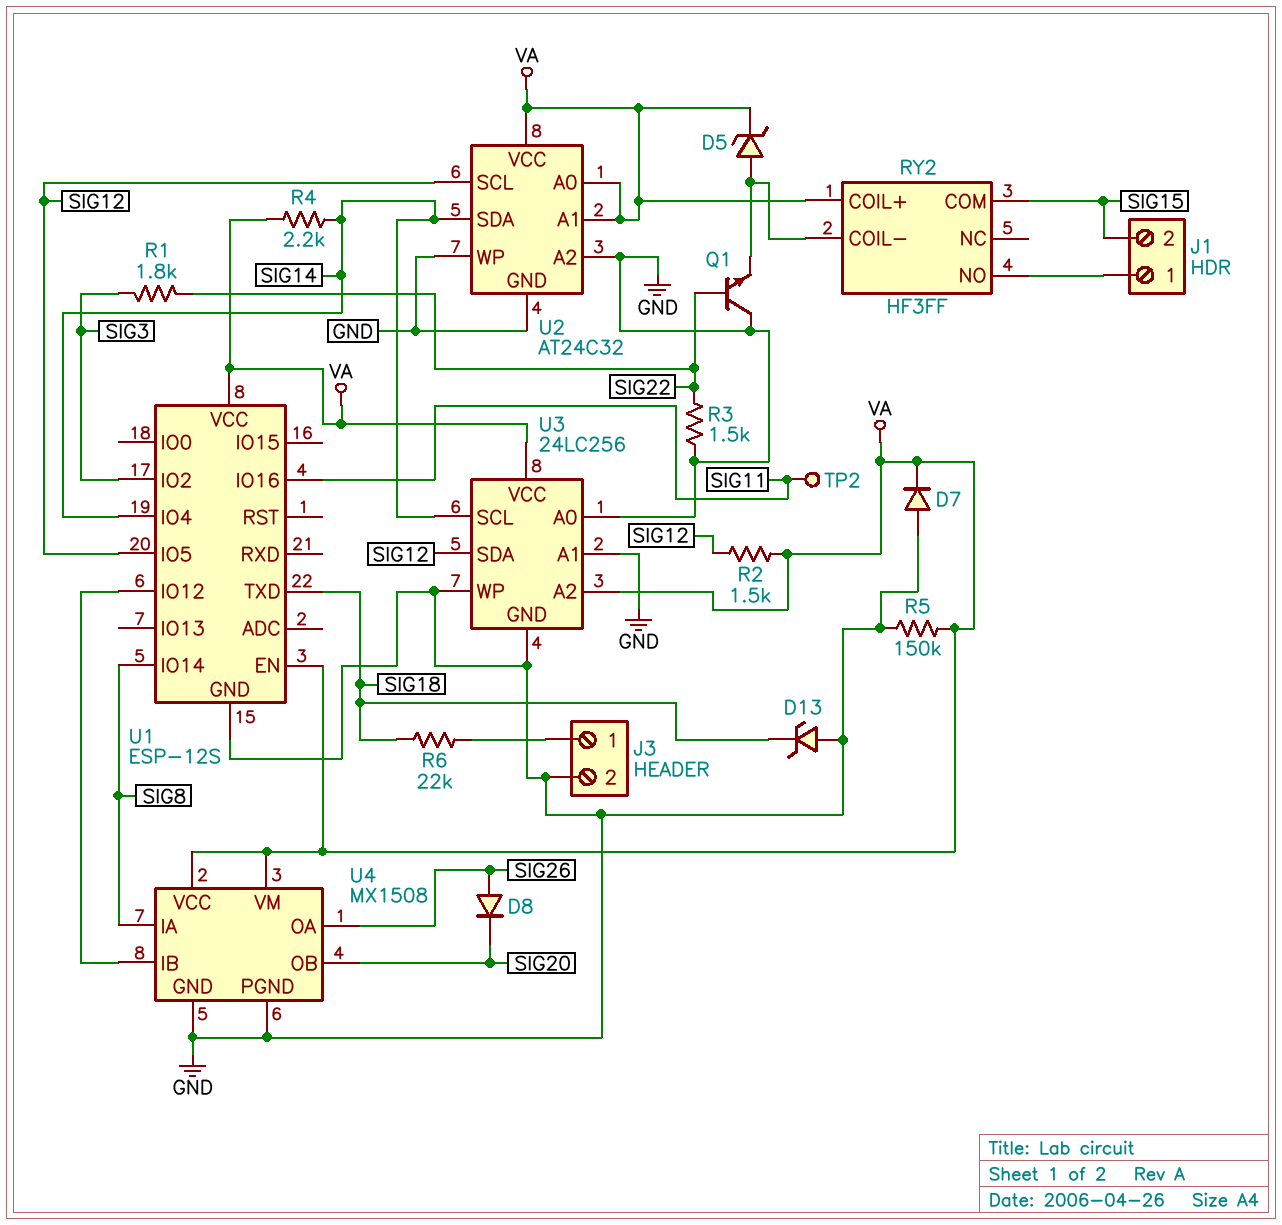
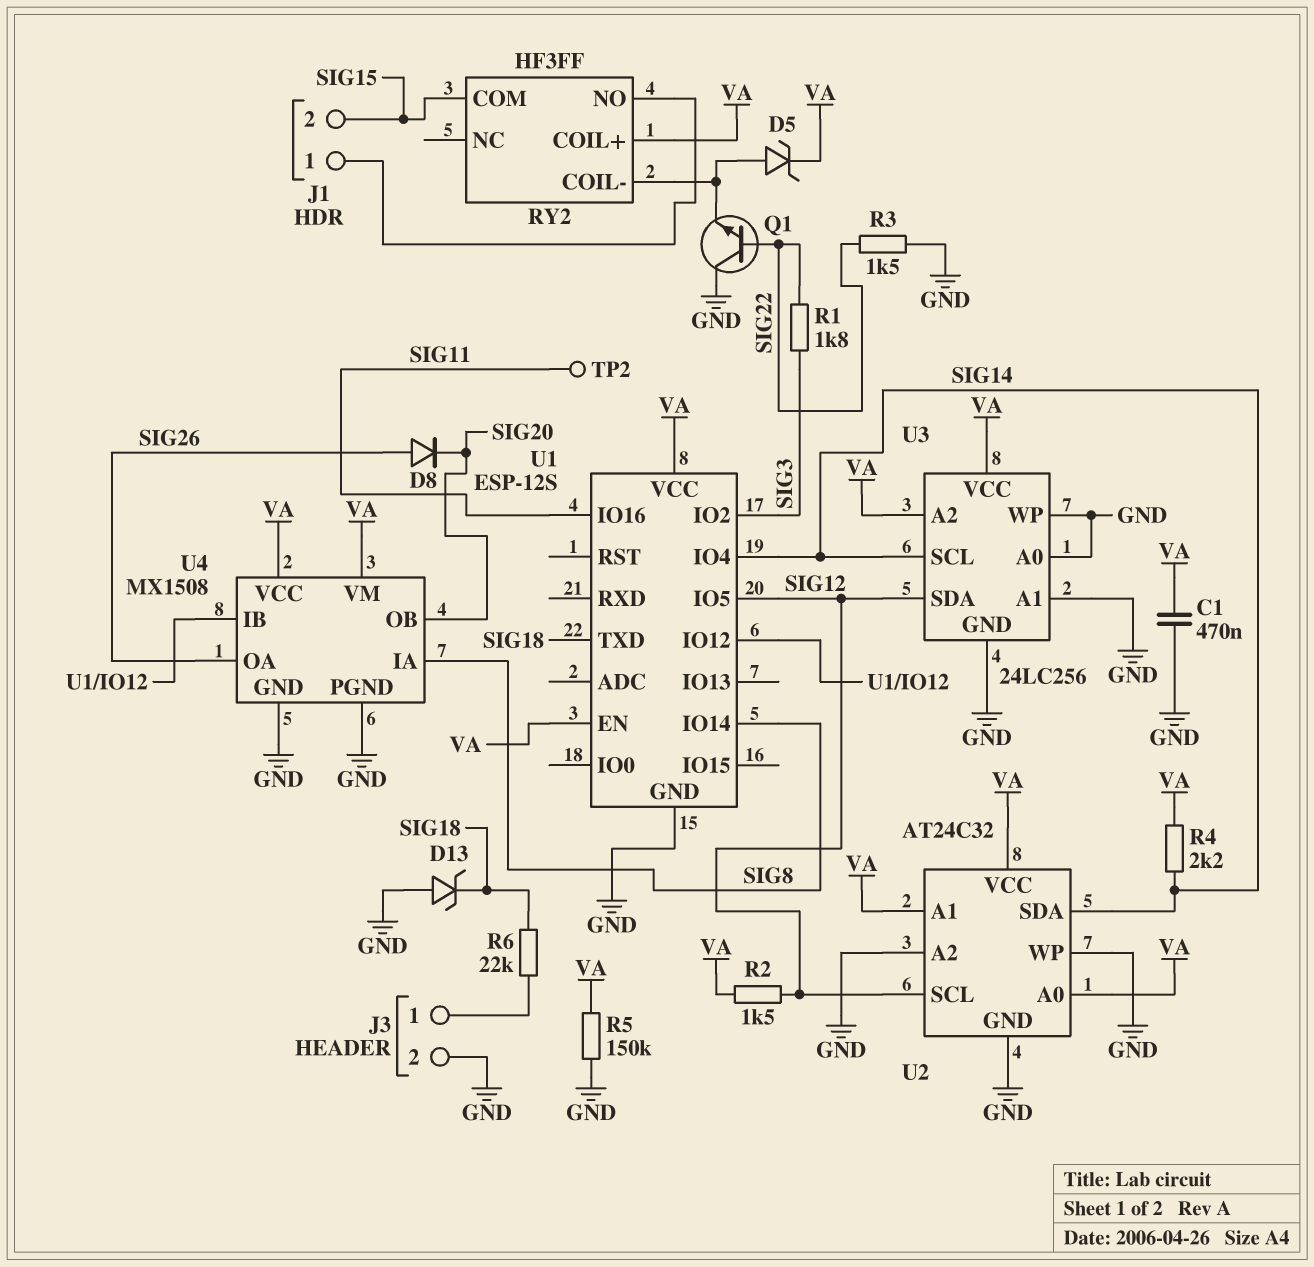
C1: none -> 470nF (GND, VA)
D7: diode (A GND, K VA) -> none

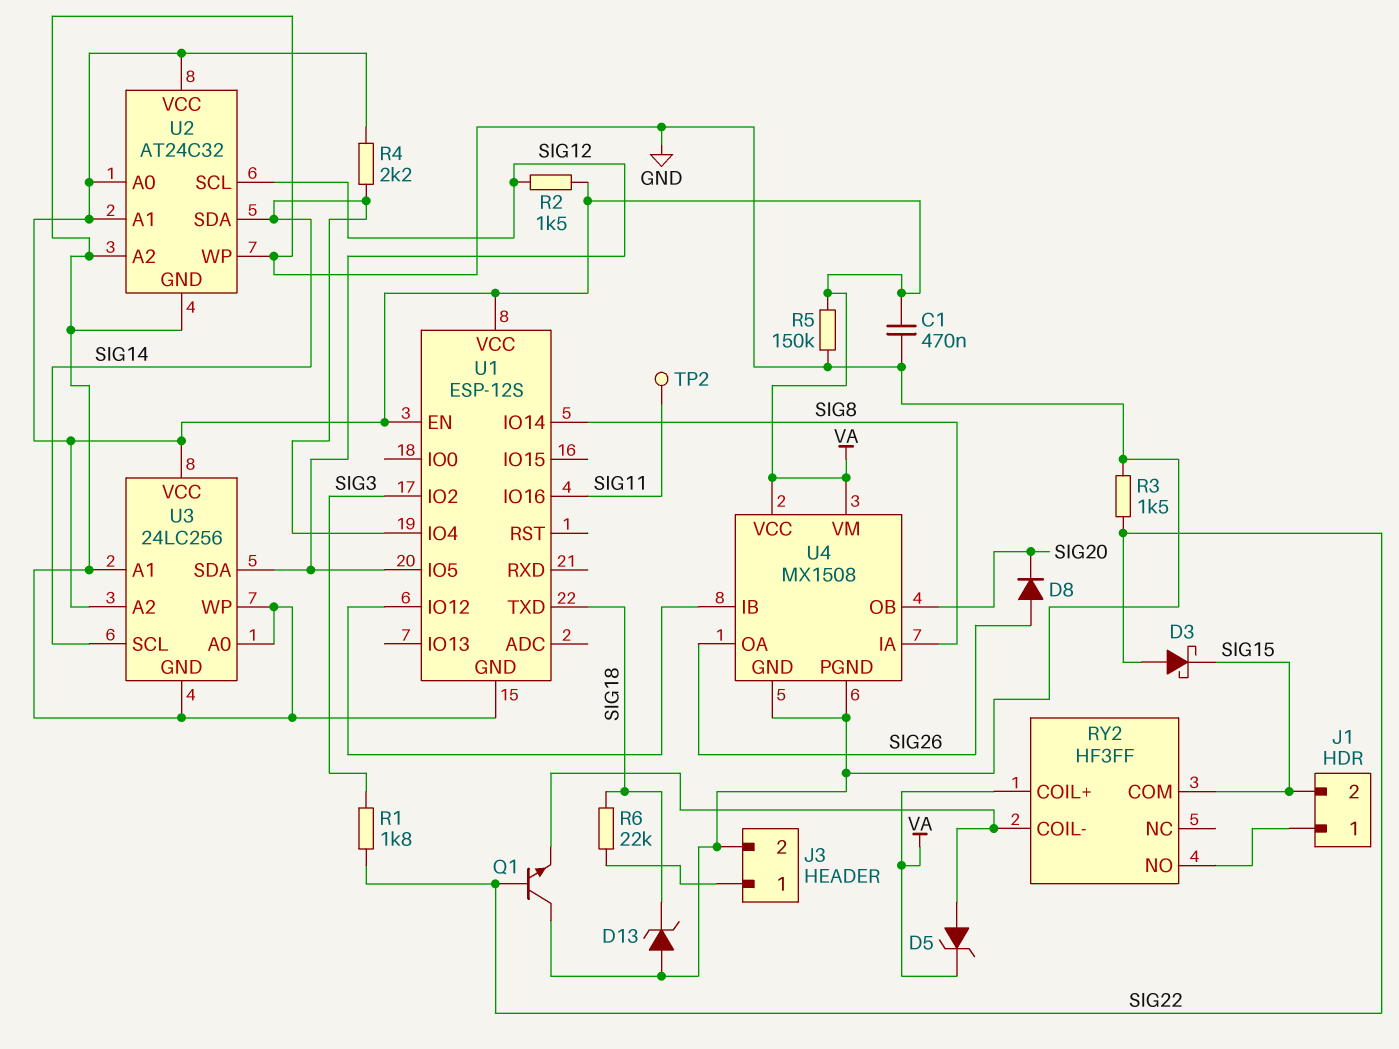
D3: none -> schottky (A SIG22, K SIG15)

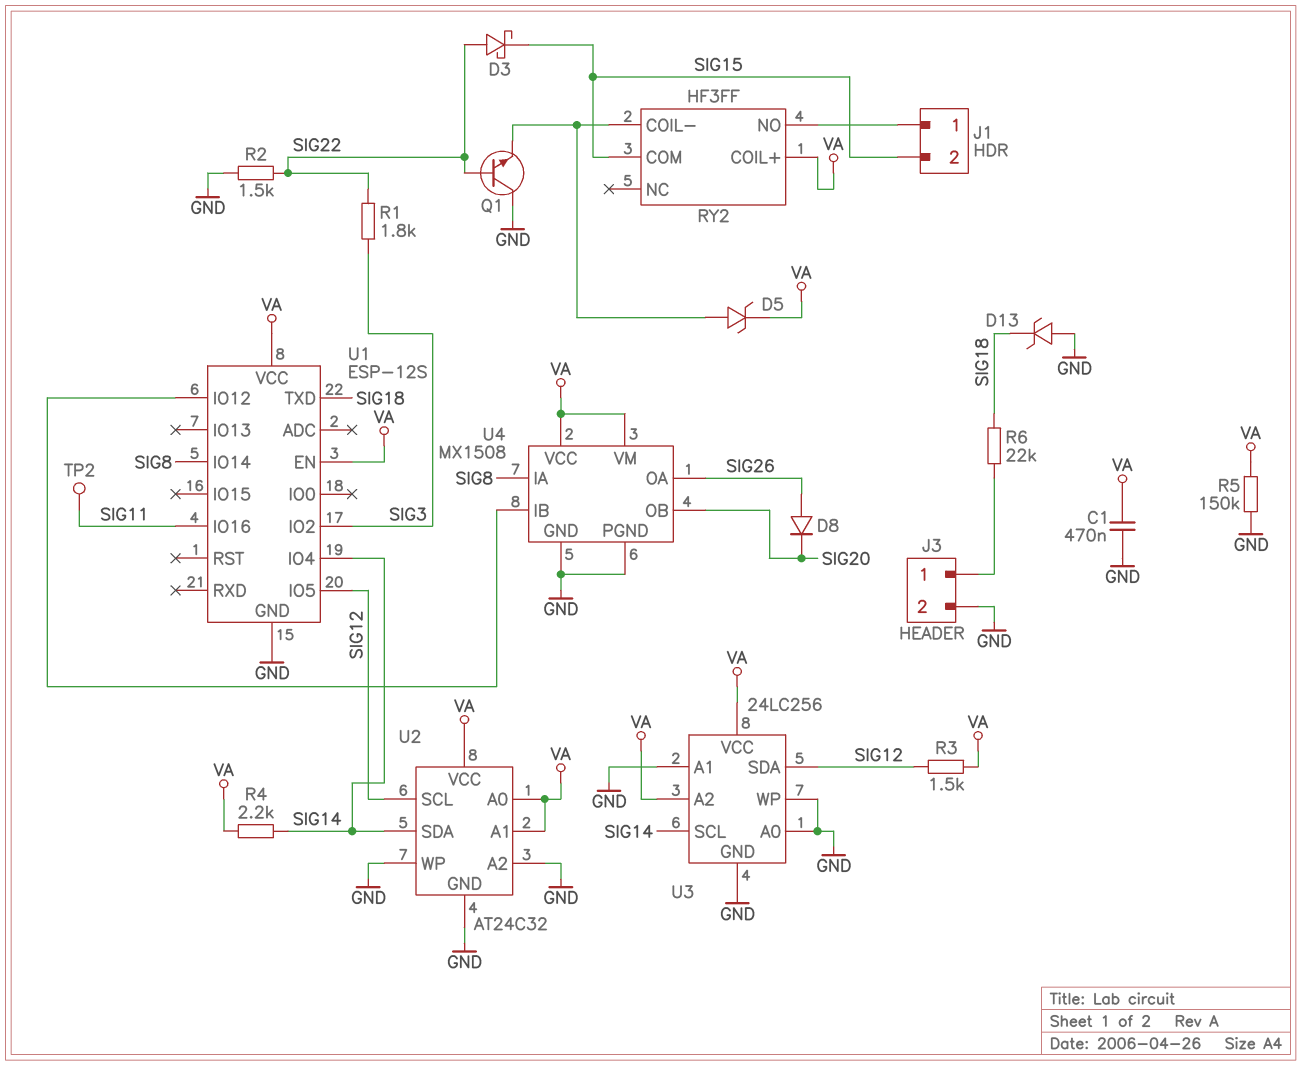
R2: 1.5k (SIG12, VA) -> 1.5k (GND, SIG22)
R3: 1.5k (GND, SIG22) -> 1.5k (SIG12, VA)

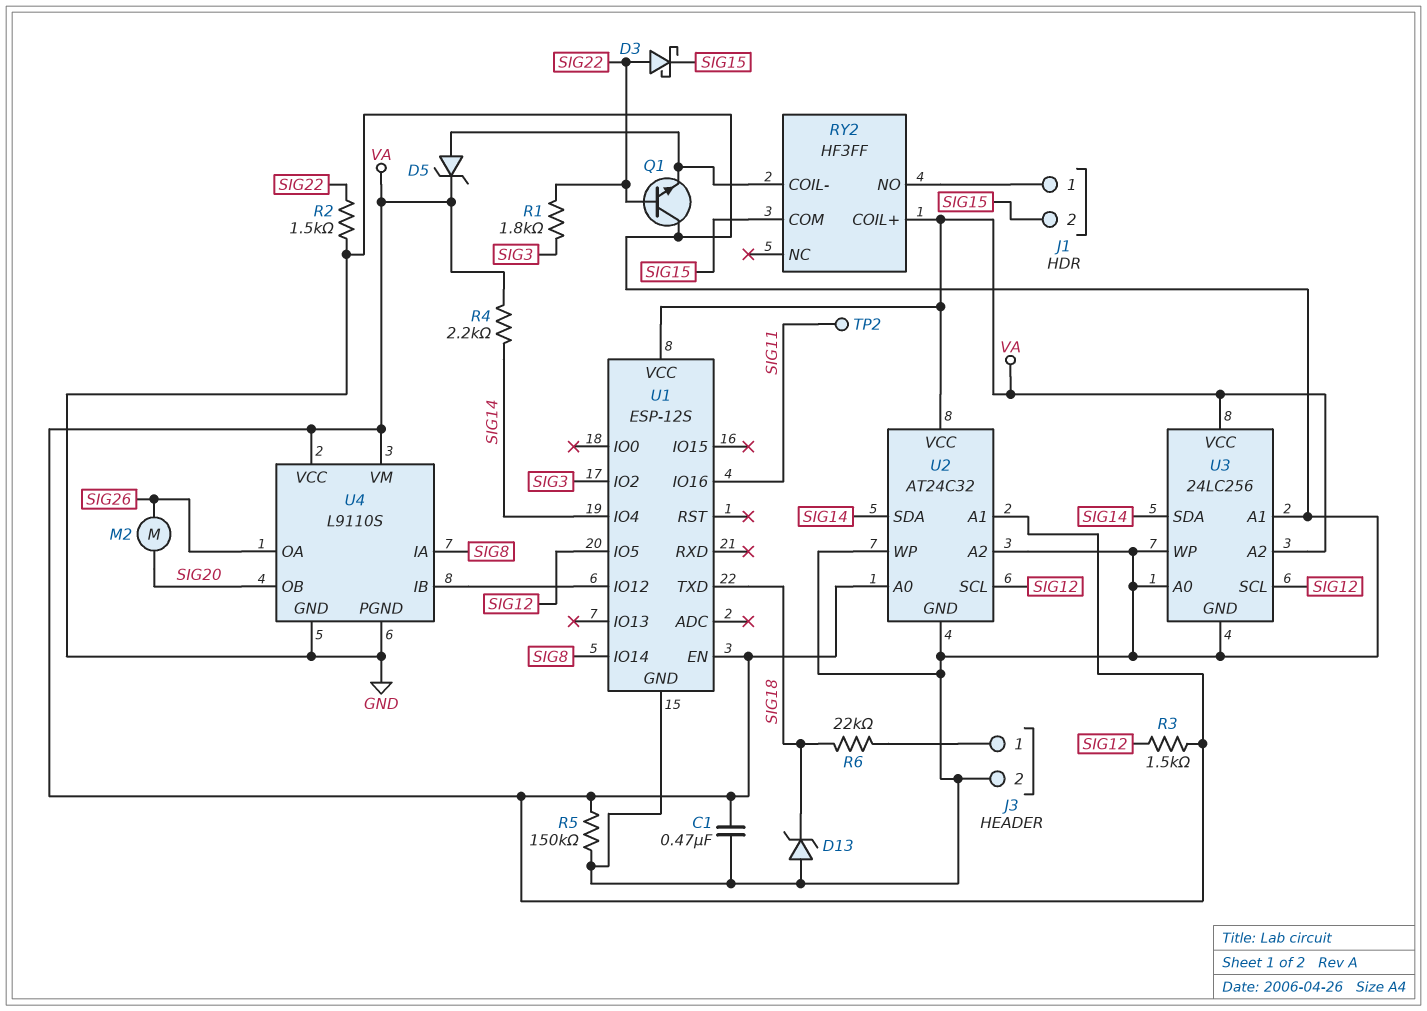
D8: diode (A SIG26, K SIG20) -> none
M2: none -> motor (SIG20, SIG26)
U3 pin SCL: SIG14 -> SIG12
U3 pin SDA: SIG12 -> SIG14
U4: MX1508 -> L9110S

